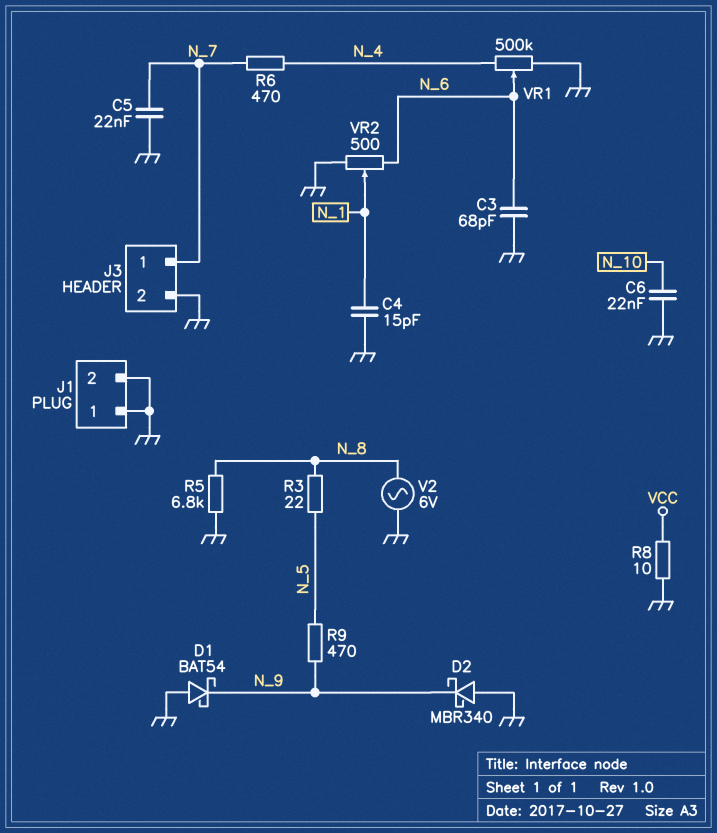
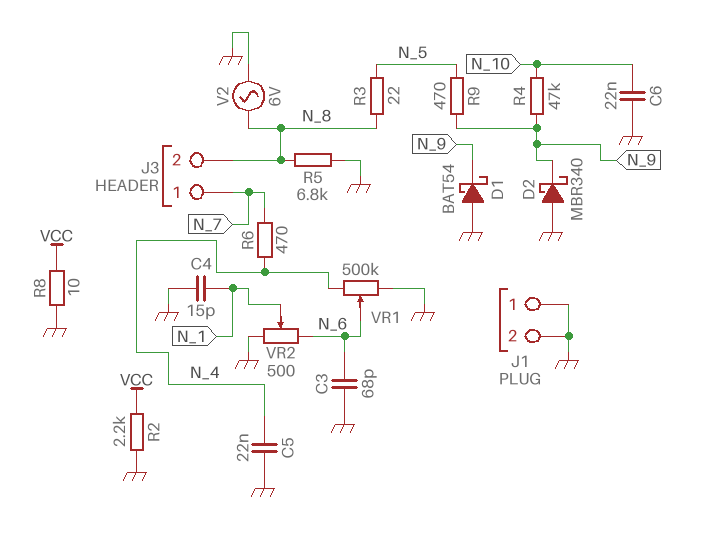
C5: 22nF (GND, N_7) -> 22nF (GND, N_4)
J3 pin 2: GND -> N_8
R2: none -> 2.2k (GND, VCC)
R4: none -> 47k (N_9, N_10)

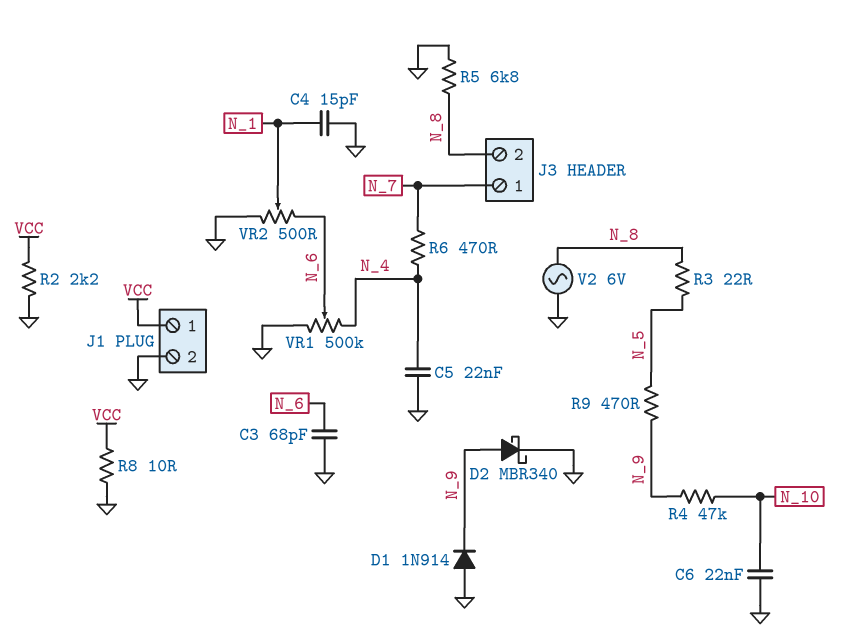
D1: schottky BAT54 (A GND, K N_9) -> diode 1N914 (A GND, K N_9)
D2: schottky MBR340 (A GND, K N_9) -> schottky MBR340 (A N_9, K GND)
J1 pin 1: GND -> VCC

